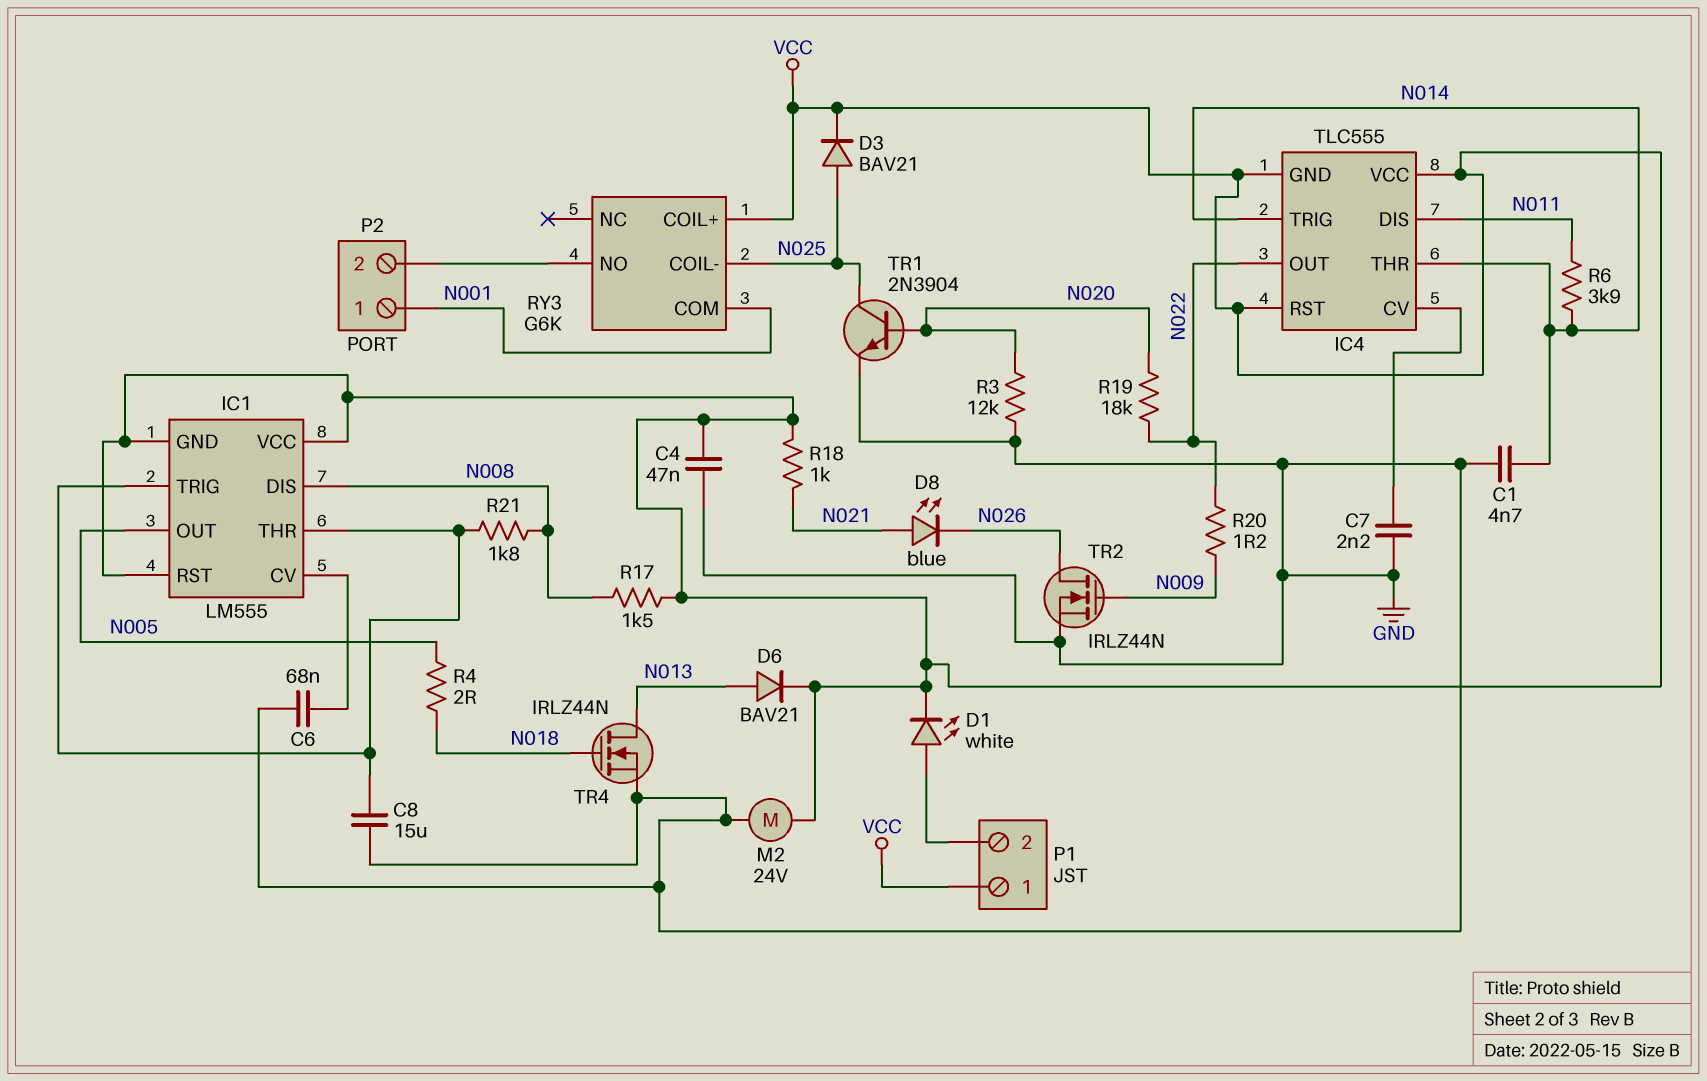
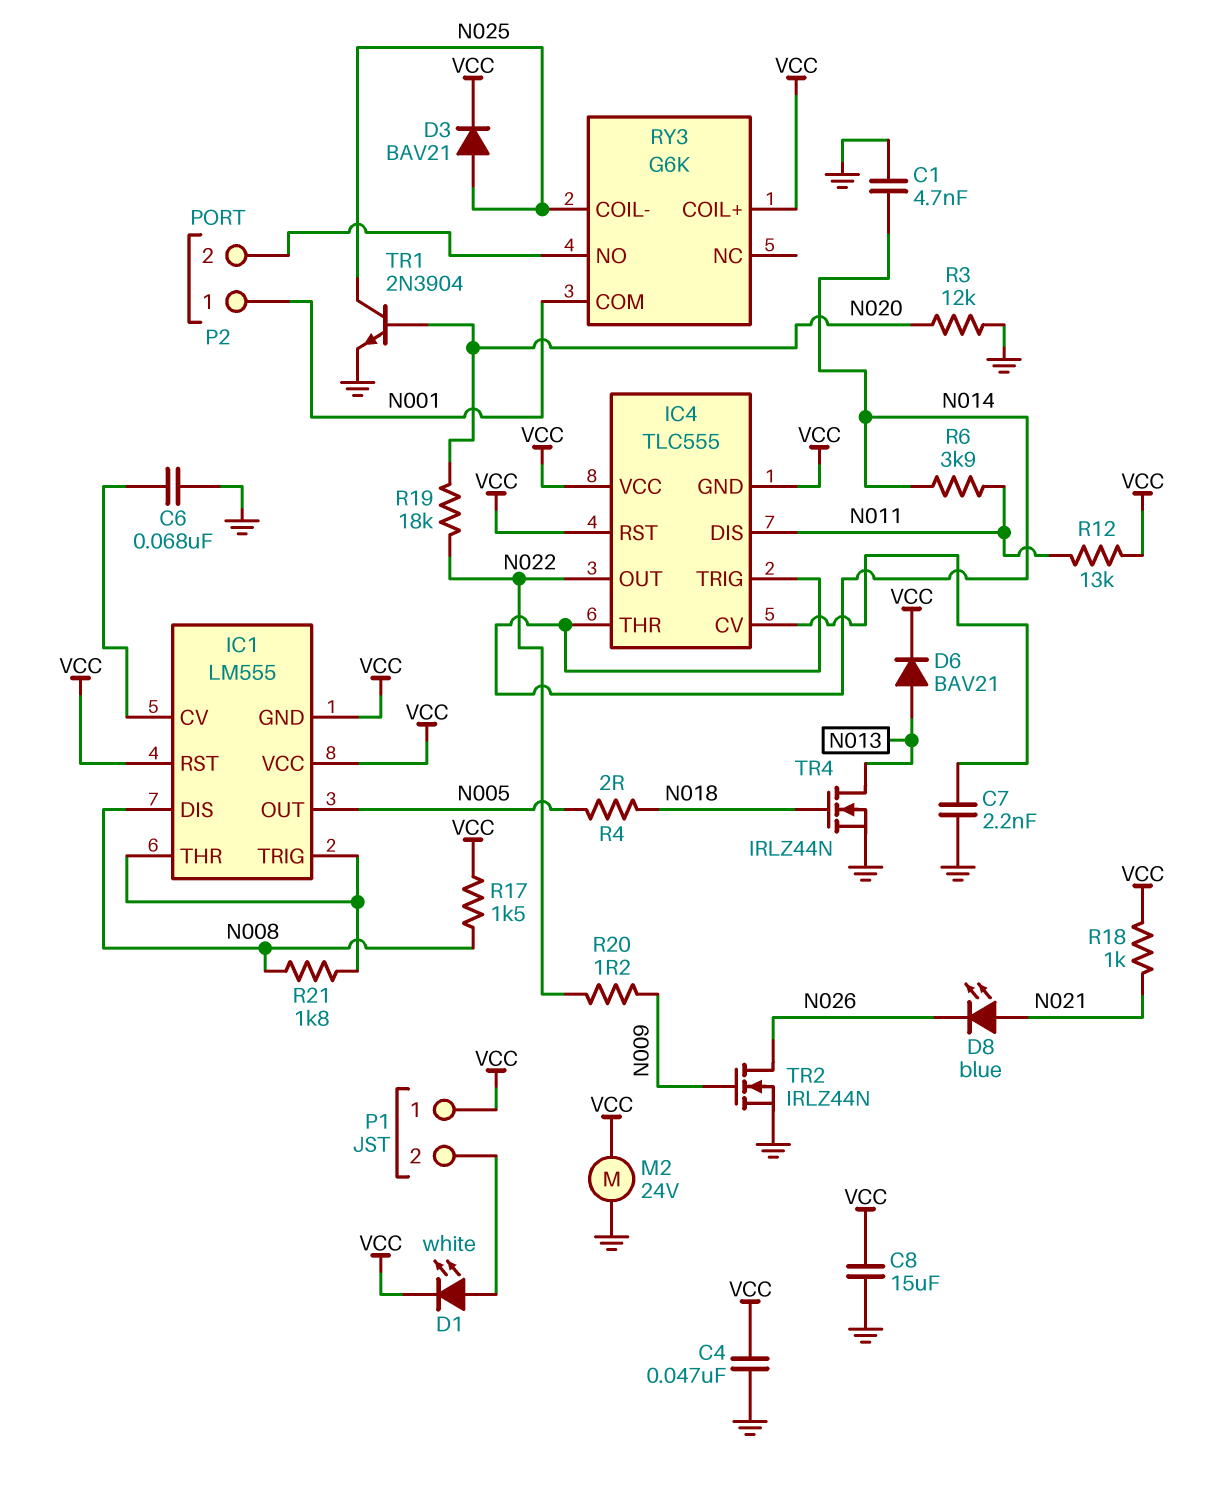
C8: 15uF (GND, IC1/THR) -> 15uF (GND, VCC)
R12: none -> 13k (N011, VCC)

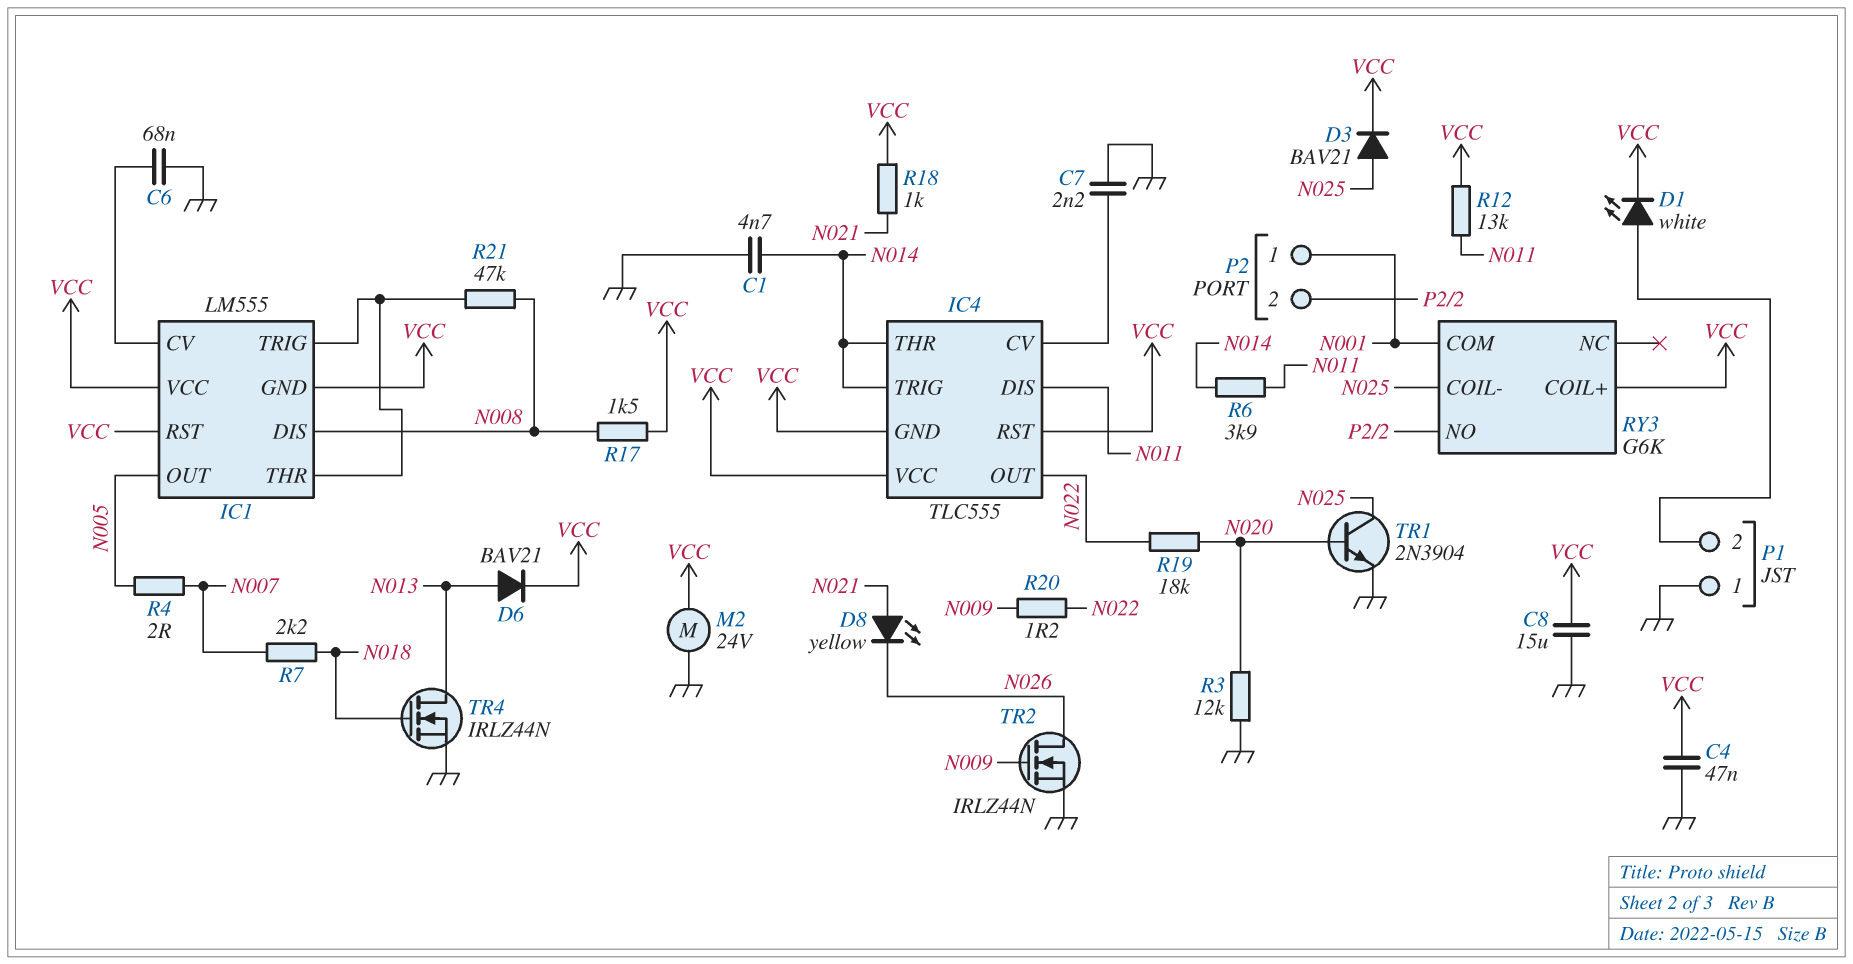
D8: LED blue (A N021, K N026) -> LED yellow (A N021, K N026)
P1 pin 1: VCC -> GND
R4: 2 (N005, N018) -> 2 (N005, N007)
R7: none -> 2.2k (N007, N018)
R21: 1.8k (IC1/THR, N008) -> 47k (IC1/THR, N008)

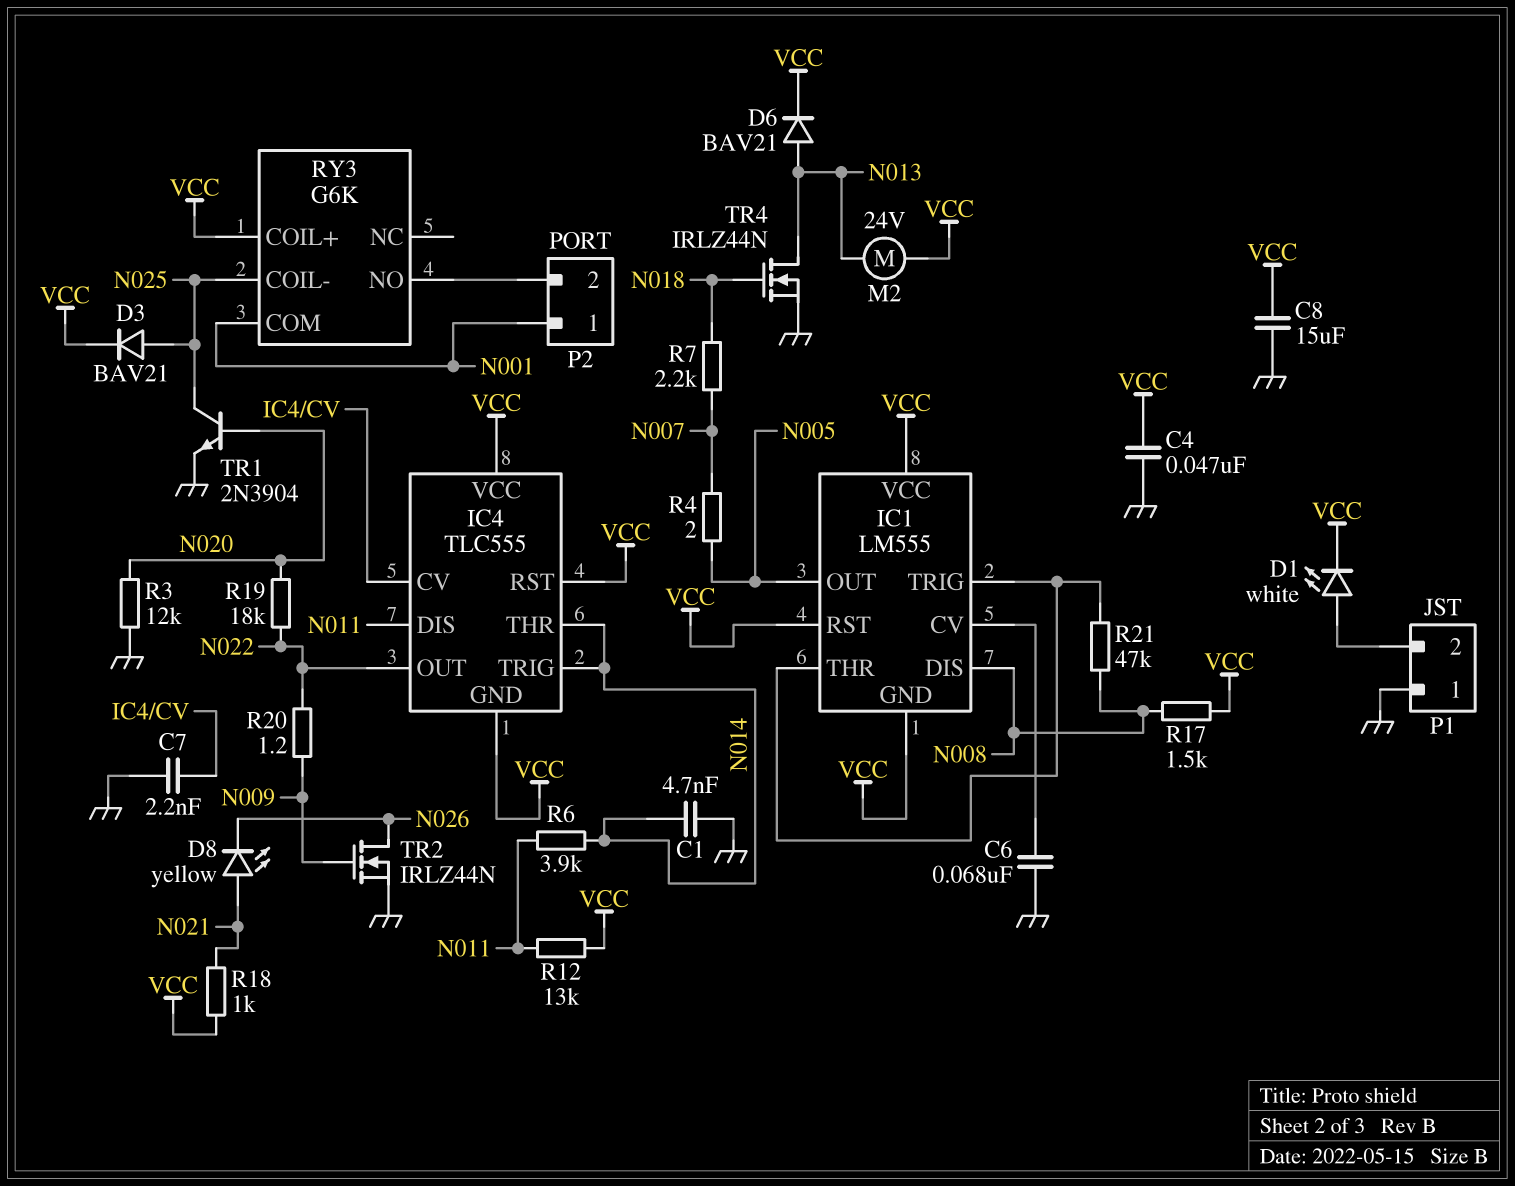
M2: motor 24V (GND, VCC) -> motor 24V (N013, VCC)

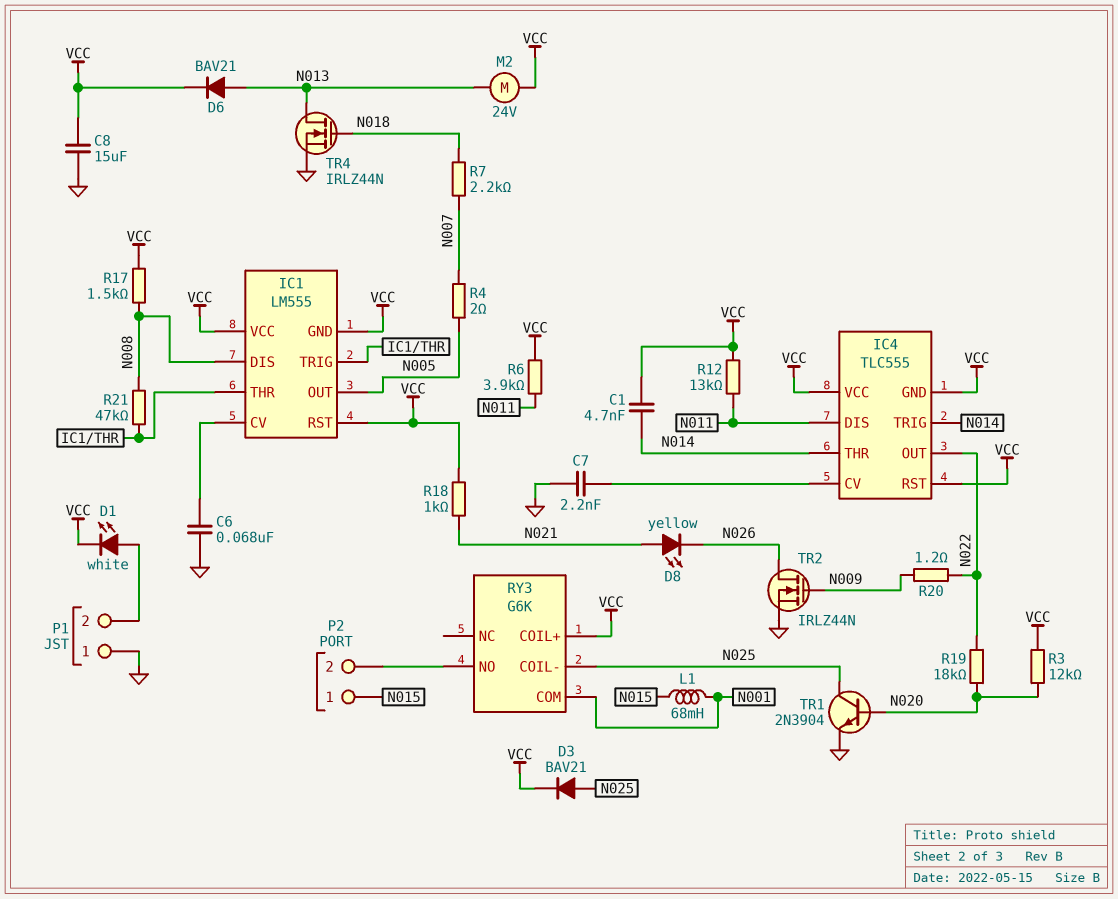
C1: 4.7nF (GND, N014) -> 4.7nF (N014, VCC)
C4: 47nF (GND, VCC) -> none
L1: none -> 68mH (N001, N015)
P2 pin 1: N001 -> N015
R3: 12k (GND, N020) -> 12k (N020, VCC)
R6: 3.9k (N011, N014) -> 3.9k (N011, VCC)

